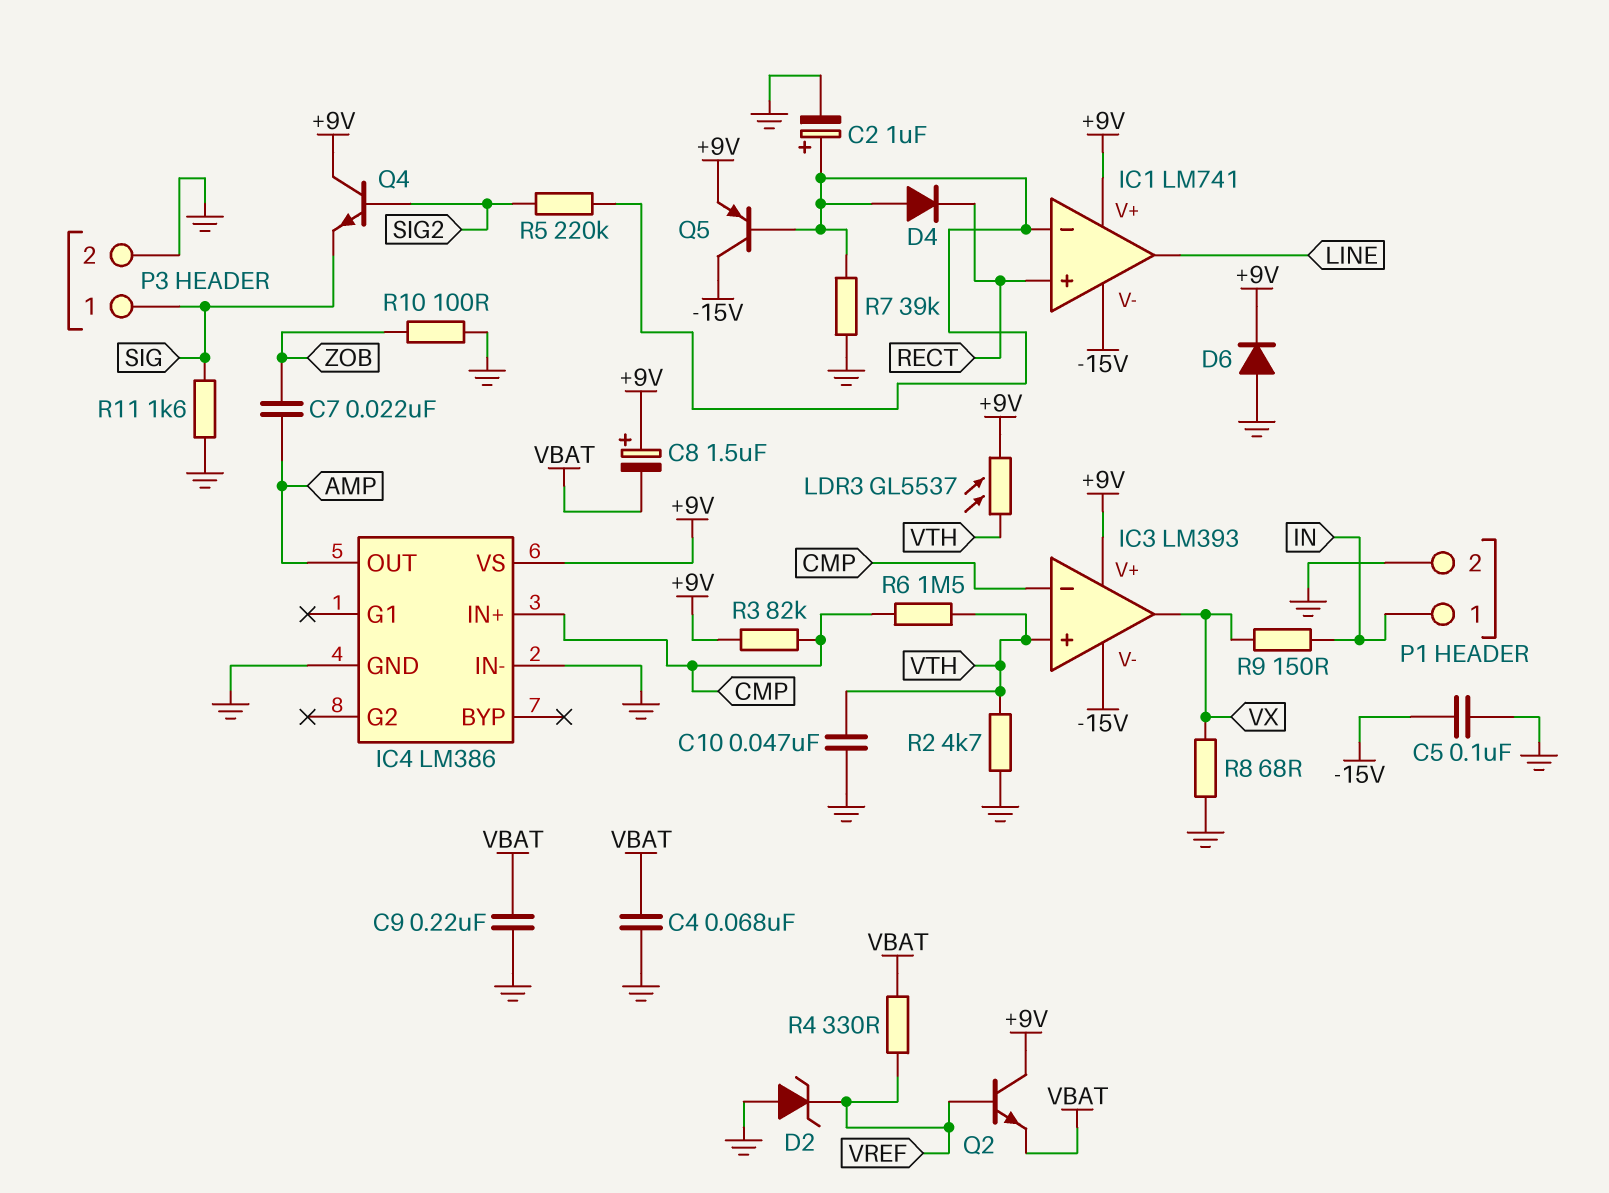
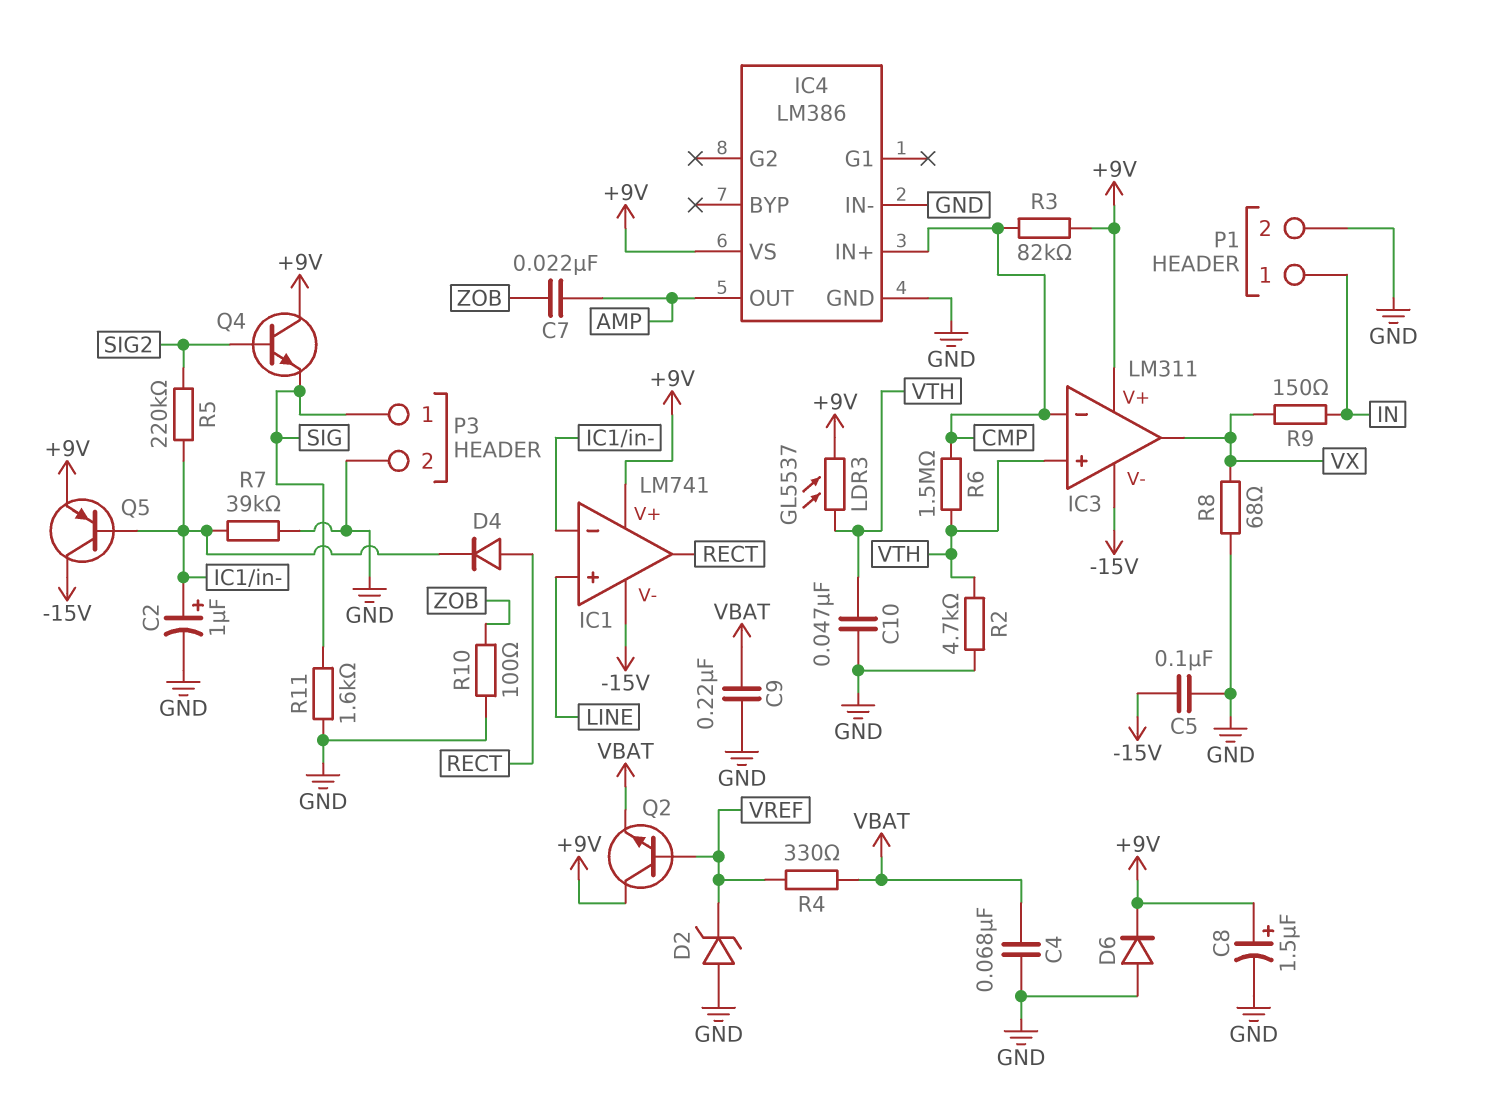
C8: 1.5uF (plus +9V, minus VBAT) -> 1.5uF (plus +9V, minus GND)
D4: diode (A IC1/in-, K RECT) -> diode (A RECT, K IC1/in-)
IC1 pin in+: RECT -> LINE
IC1 pin out: LINE -> RECT
IC3: LM393 -> LM311

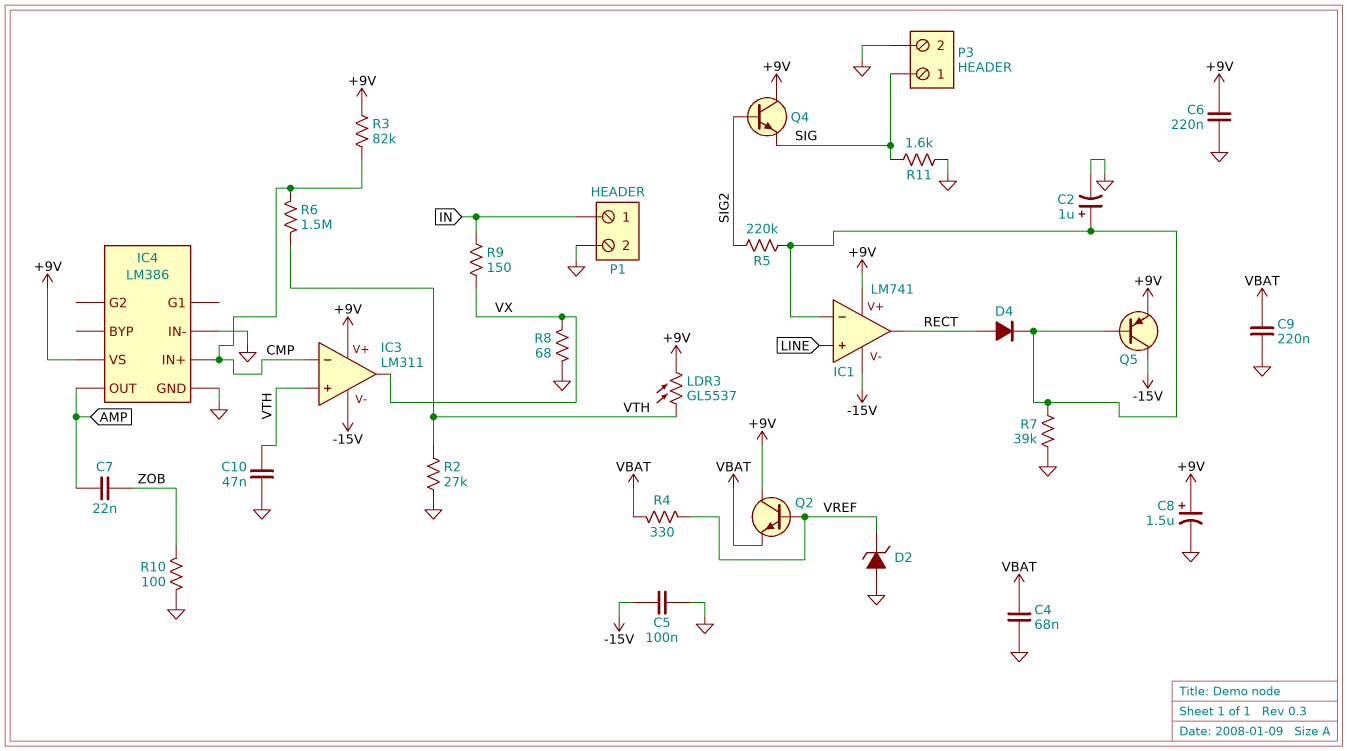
C6: none -> 220nF (+9V, GND)
D6: diode (A GND, K +9V) -> none
R2: 4.7k (GND, VTH) -> 27k (GND, VTH)

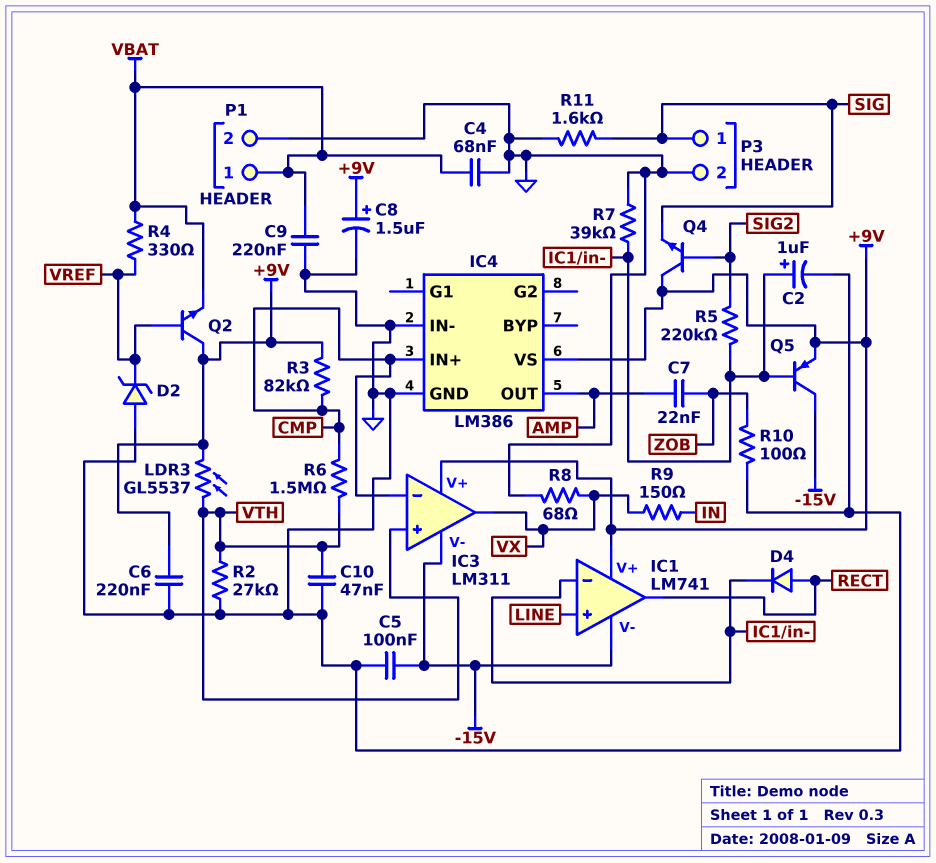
P1 pin 1: IN -> VBAT

